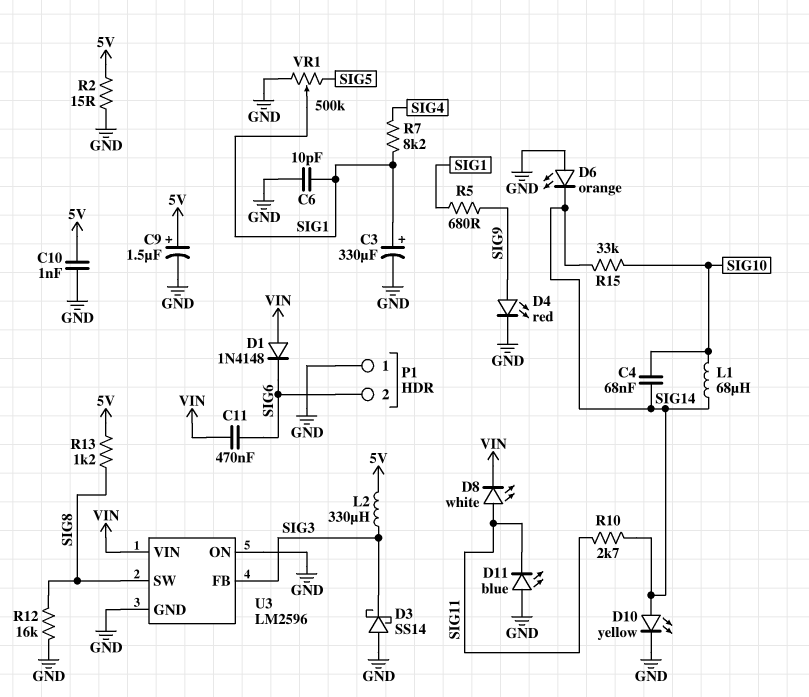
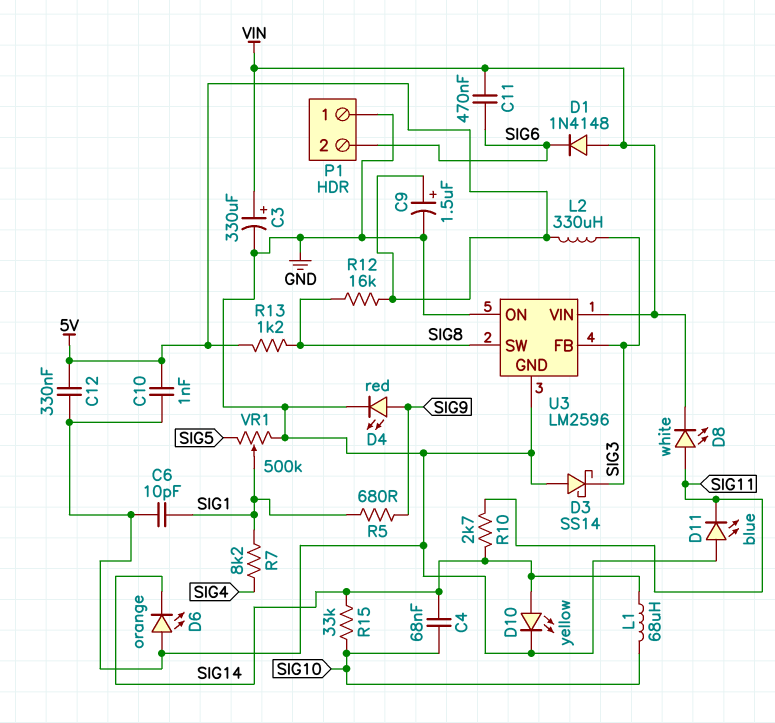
C3: 330uF (plus SIG1, minus GND) -> 330uF (plus VIN, minus GND)
C12: none -> 330nF (5V, GND)
R2: 15 (5V, GND) -> none
R12: 16k (GND, SIG8) -> 16k (5V, SIG8)

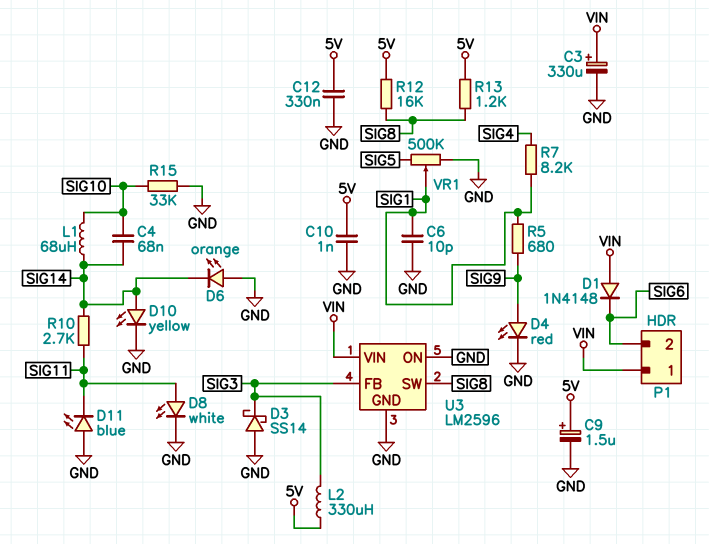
C11: 470nF (SIG6, VIN) -> none
D8: LED white (A SIG11, K VIN) -> LED white (A SIG11, K GND)
P1 pin 1: GND -> VIN
R15: 33k (SIG10, SIG14) -> 33k (GND, SIG10)

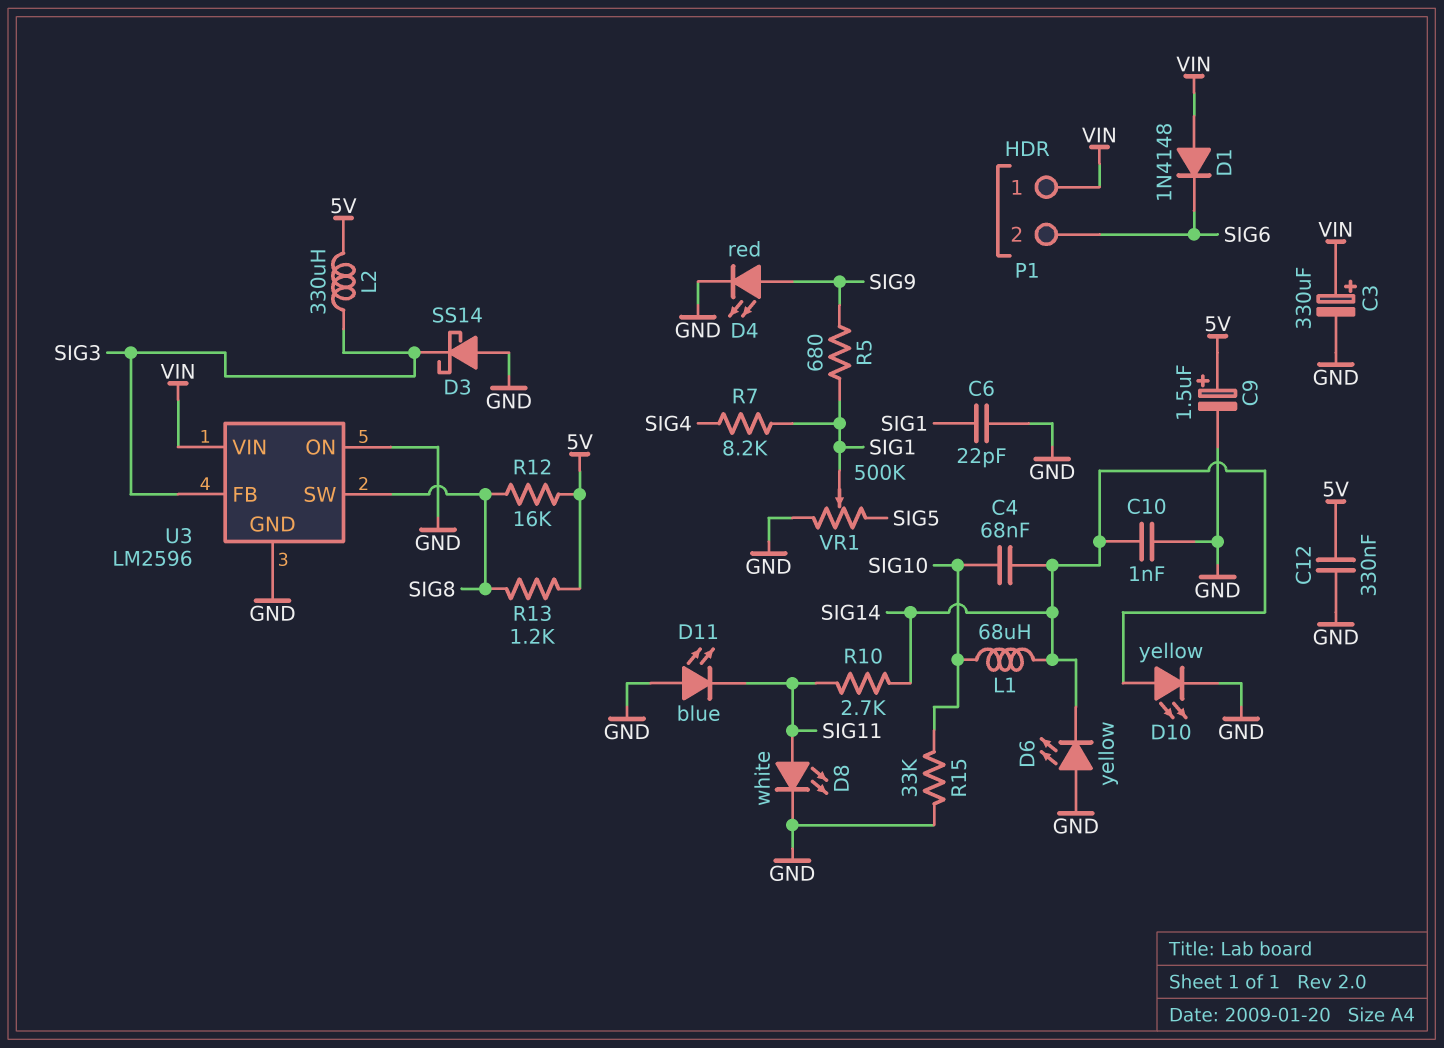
C6: 10pF (GND, SIG1) -> 22pF (GND, SIG1)
C10: 1nF (5V, GND) -> 1nF (GND, SIG14)
D6: LED orange (A GND, K SIG14) -> LED yellow (A GND, K SIG14)

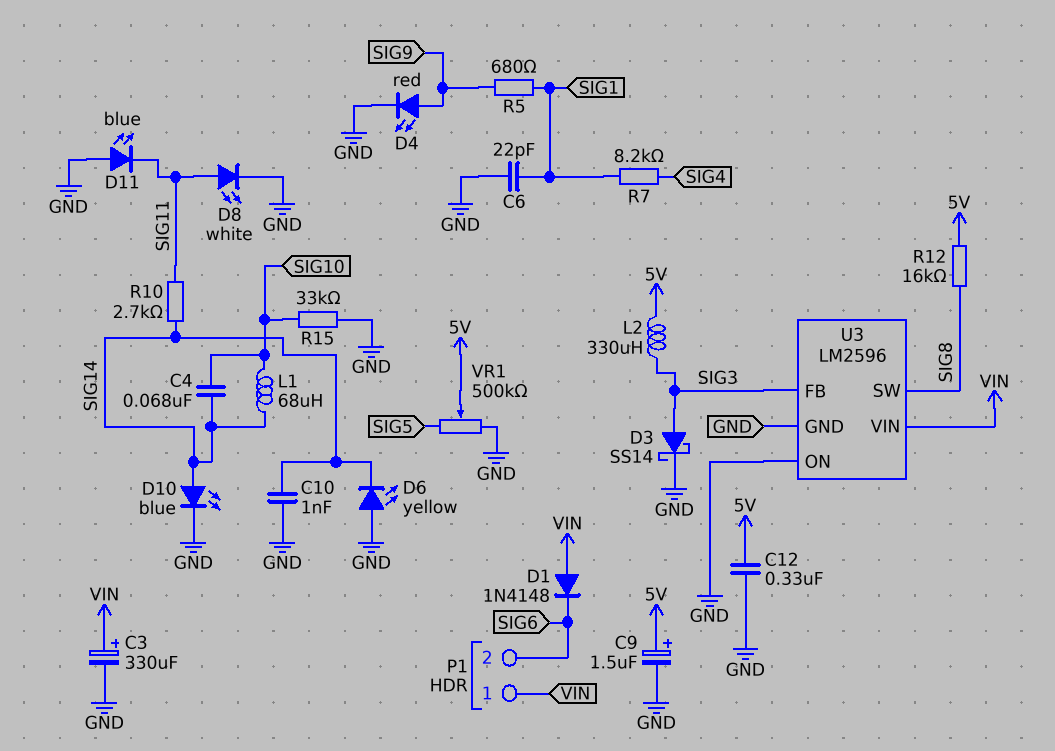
D3: schottky SS14 (A GND, K SIG3) -> schottky SS14 (A SIG3, K GND)
D10: LED yellow (A SIG14, K GND) -> LED blue (A SIG14, K GND)
R13: 1.2k (5V, SIG8) -> none
VR1: 500k (GND, SIG5, wiper SIG1) -> 500k (GND, SIG5, wiper 5V)

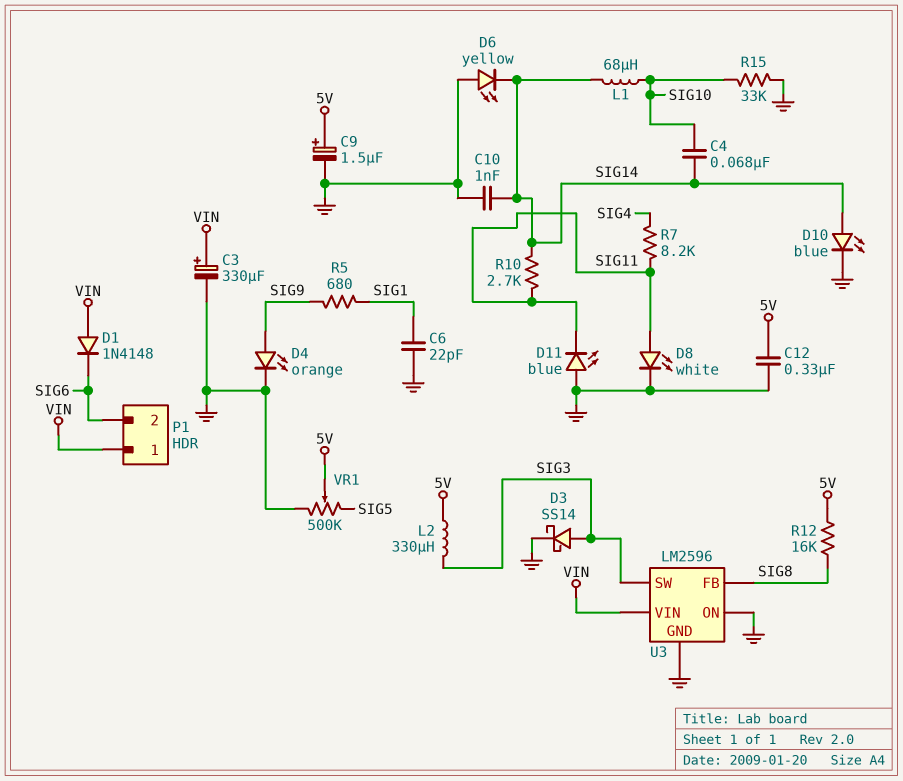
D4: LED red (A SIG9, K GND) -> LED orange (A SIG9, K GND)
R7: 8.2k (SIG1, SIG4) -> 8.2k (SIG4, SIG11)
U3 pin FB: SIG3 -> SIG8
U3 pin SW: SIG8 -> SIG3

